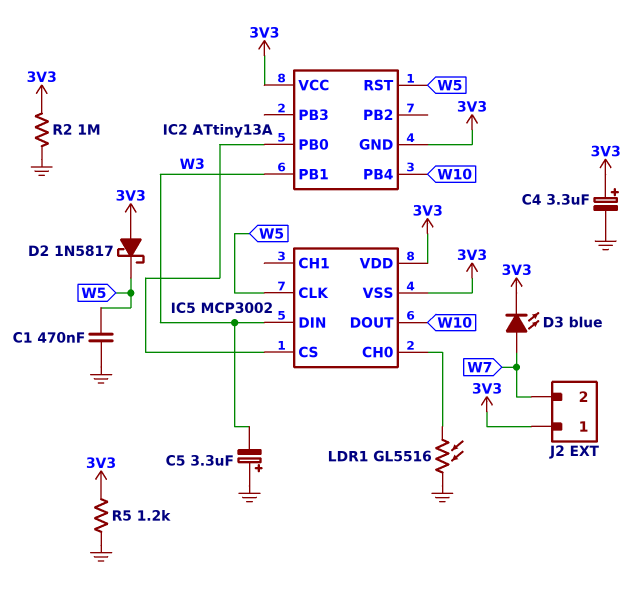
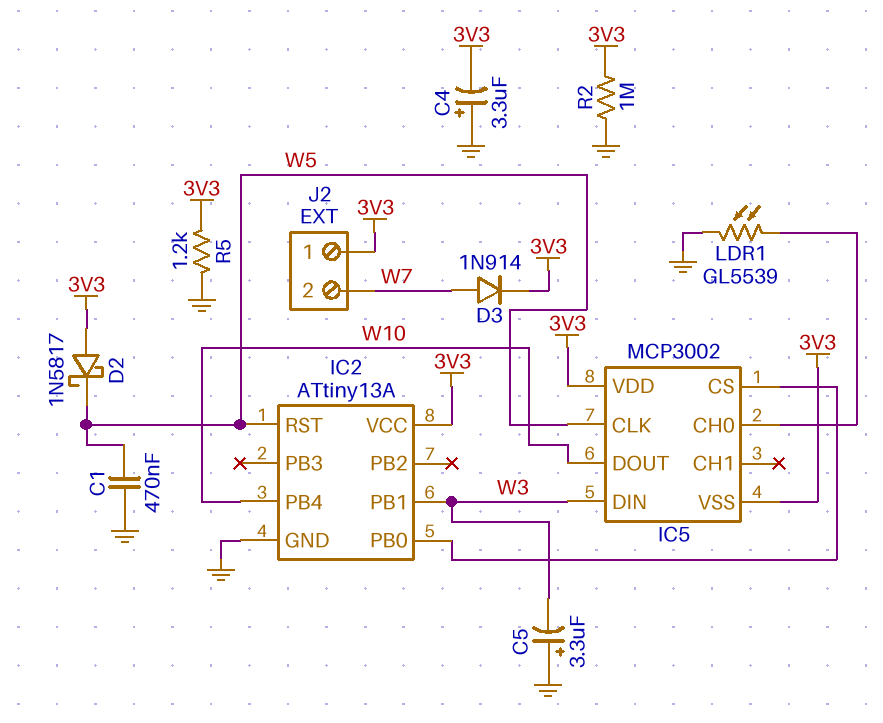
C4: 3.3uF (plus 3V3, minus GND) -> 3.3uF (plus GND, minus 3V3)
D3: LED blue (A W7, K 3V3) -> diode 1N914 (A W7, K 3V3)
IC2 pin GND: 3V3 -> GND
LDR1: GL5516 (GND, IC5/CH0) -> GL5539 (GND, IC5/CH0)

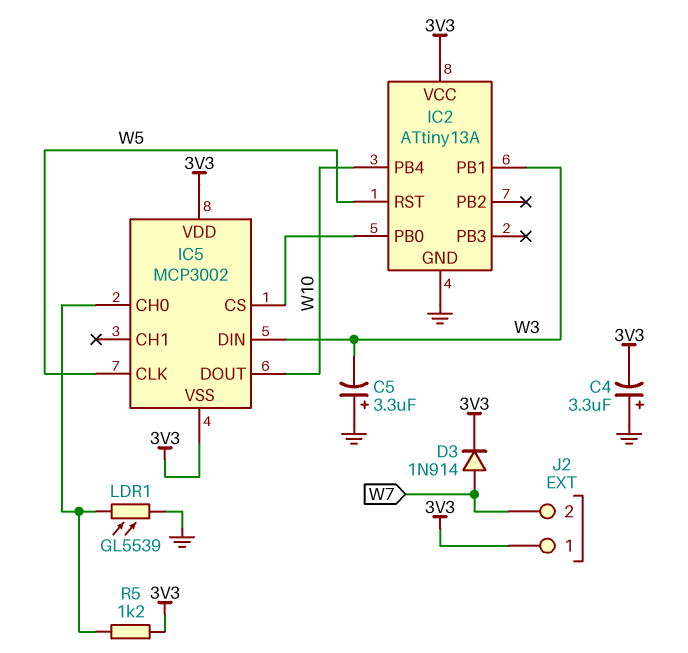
C1: 470nF (GND, W5) -> none
D2: schottky 1N5817 (A 3V3, K W5) -> none
R2: 1M (3V3, GND) -> none
R5: 1.2k (3V3, GND) -> 1.2k (3V3, IC5/CH0)

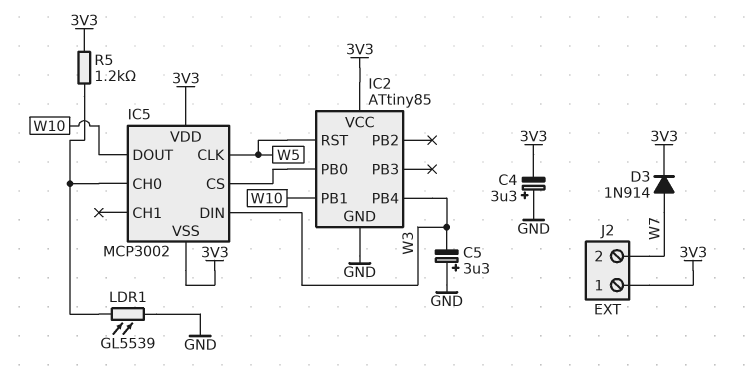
IC2: ATtiny13A -> ATtiny85
IC2 pin PB1: W3 -> W10
IC2 pin PB4: W10 -> W3

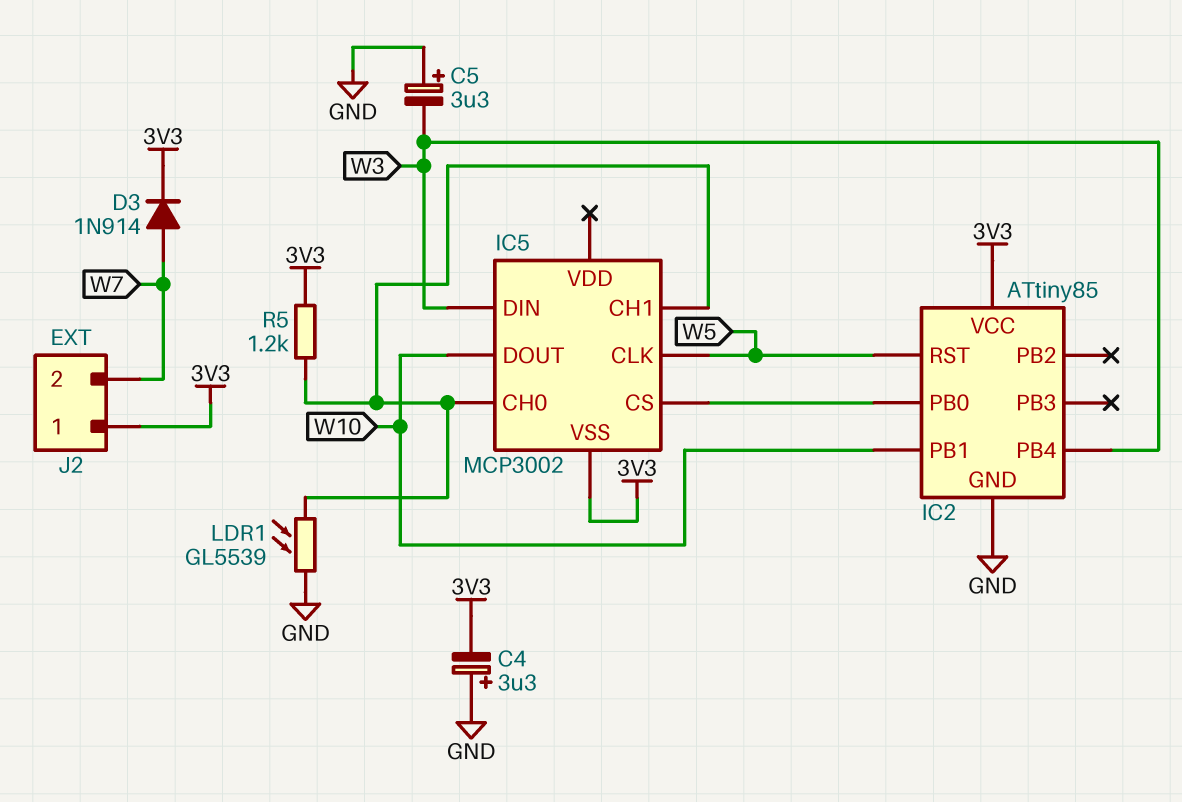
IC5 pin CH1: none -> IC5/CH0
IC5 pin VDD: 3V3 -> none

